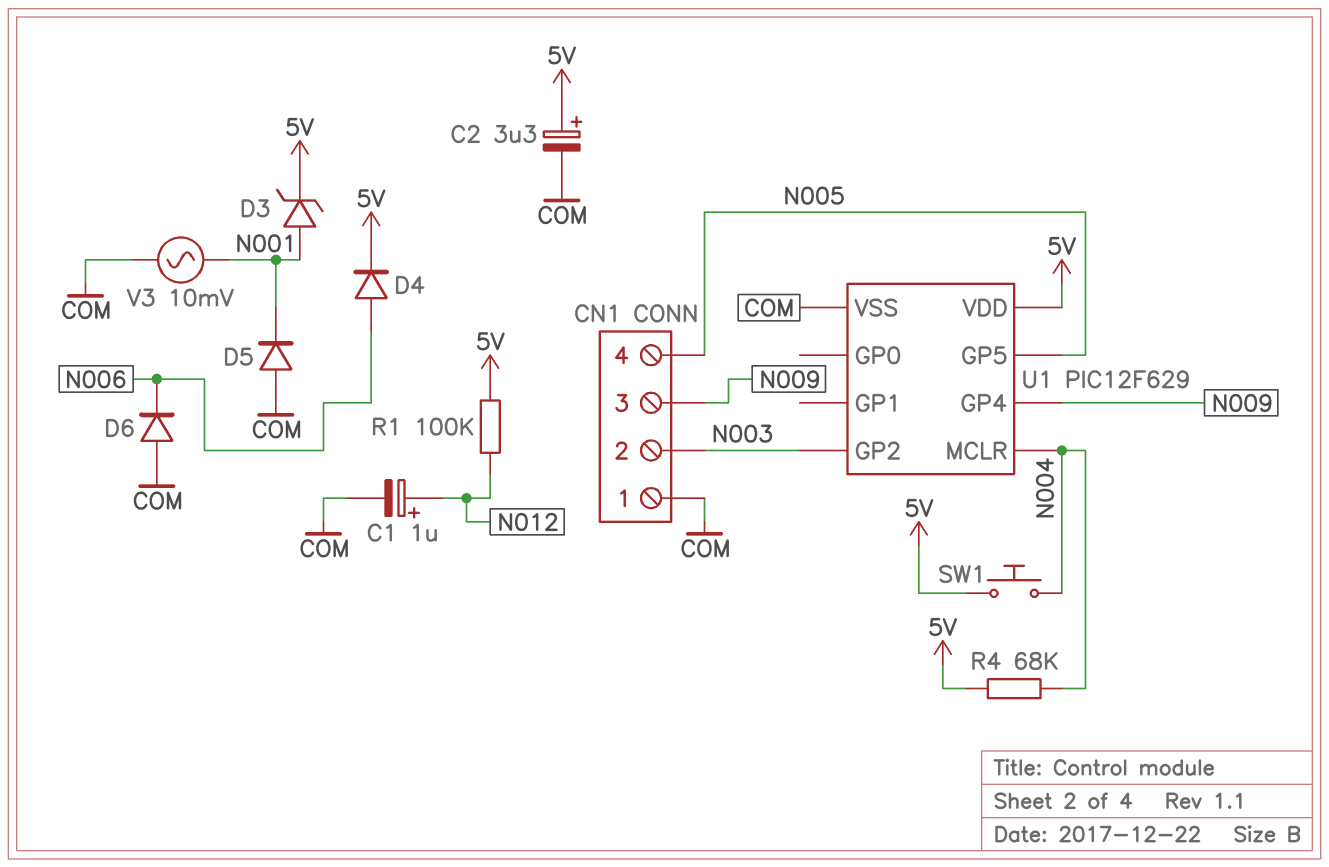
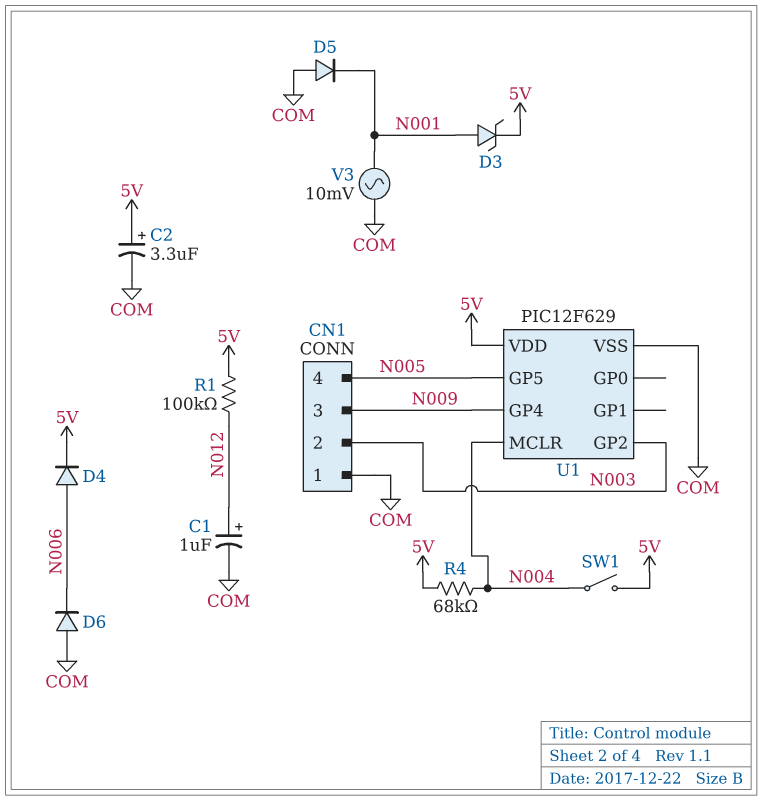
SW1: button (5V, N004) -> switch (5V, N004)

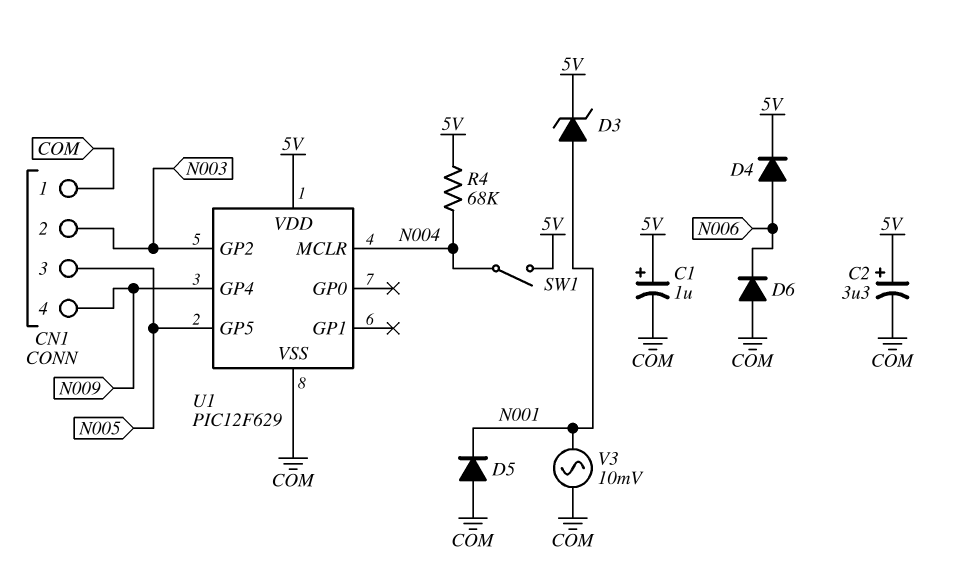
C1: 1uF (plus N012, minus COM) -> 1uF (plus 5V, minus COM)
CN1 pin 3: N009 -> N005
CN1 pin 4: N005 -> N009
R1: 100k (5V, N012) -> none

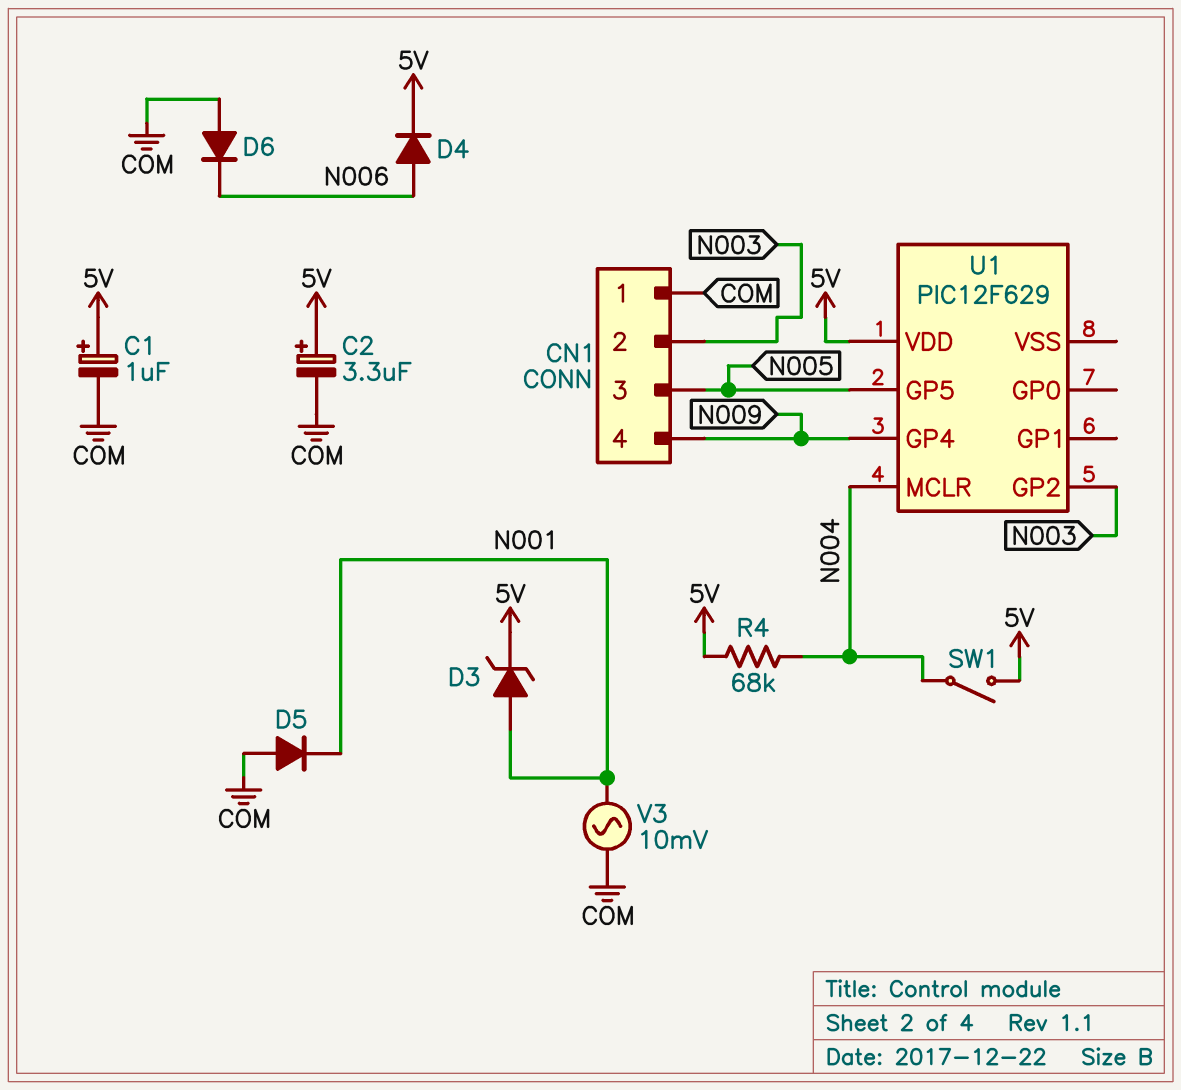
U1 pin VSS: COM -> none

